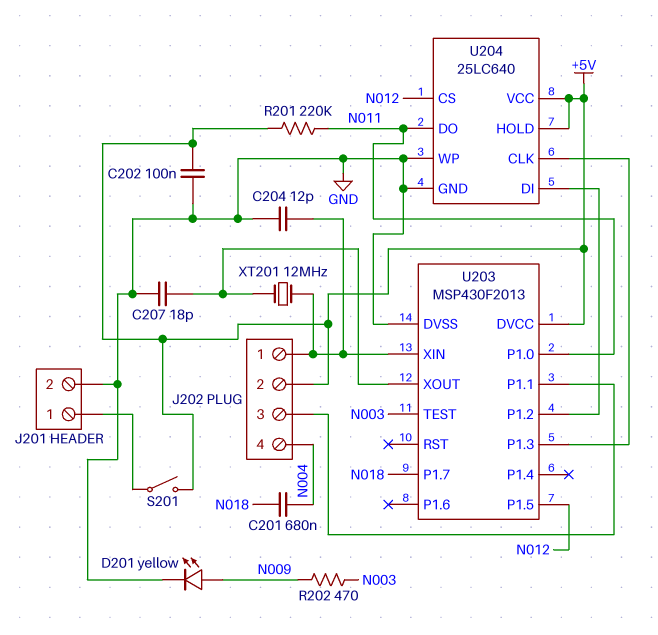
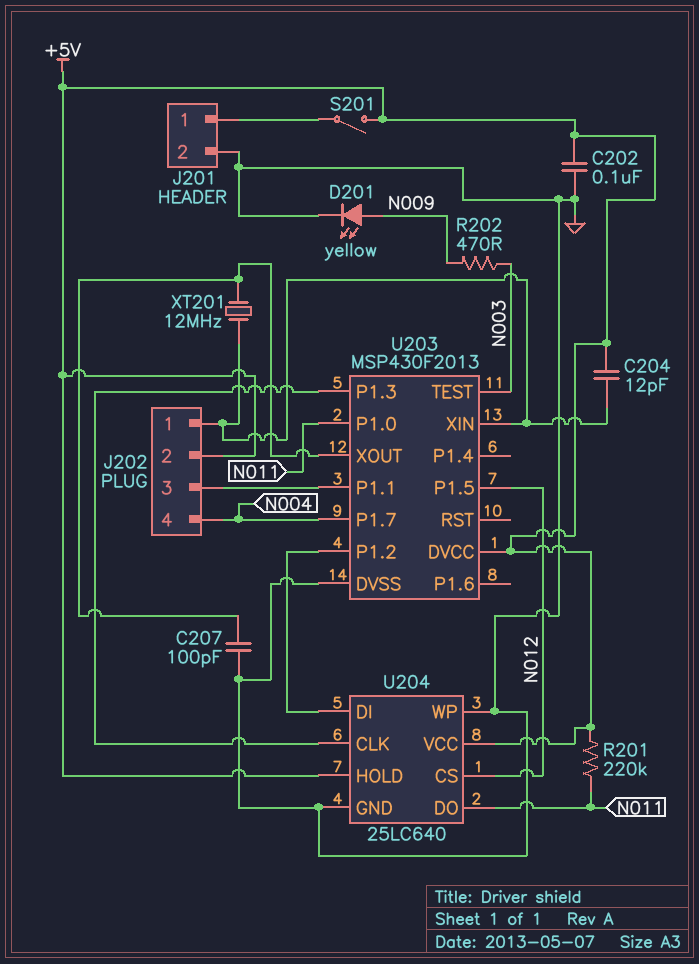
C201: 680nF (N004, N018) -> none
C204: 12pF (GND, J202/1) -> 12pF (+5V, J202/1)
C207: 18pF (GND, U203/XOUT) -> 100pF (GND, U203/XOUT)
U203 pin P1.7: N018 -> N004

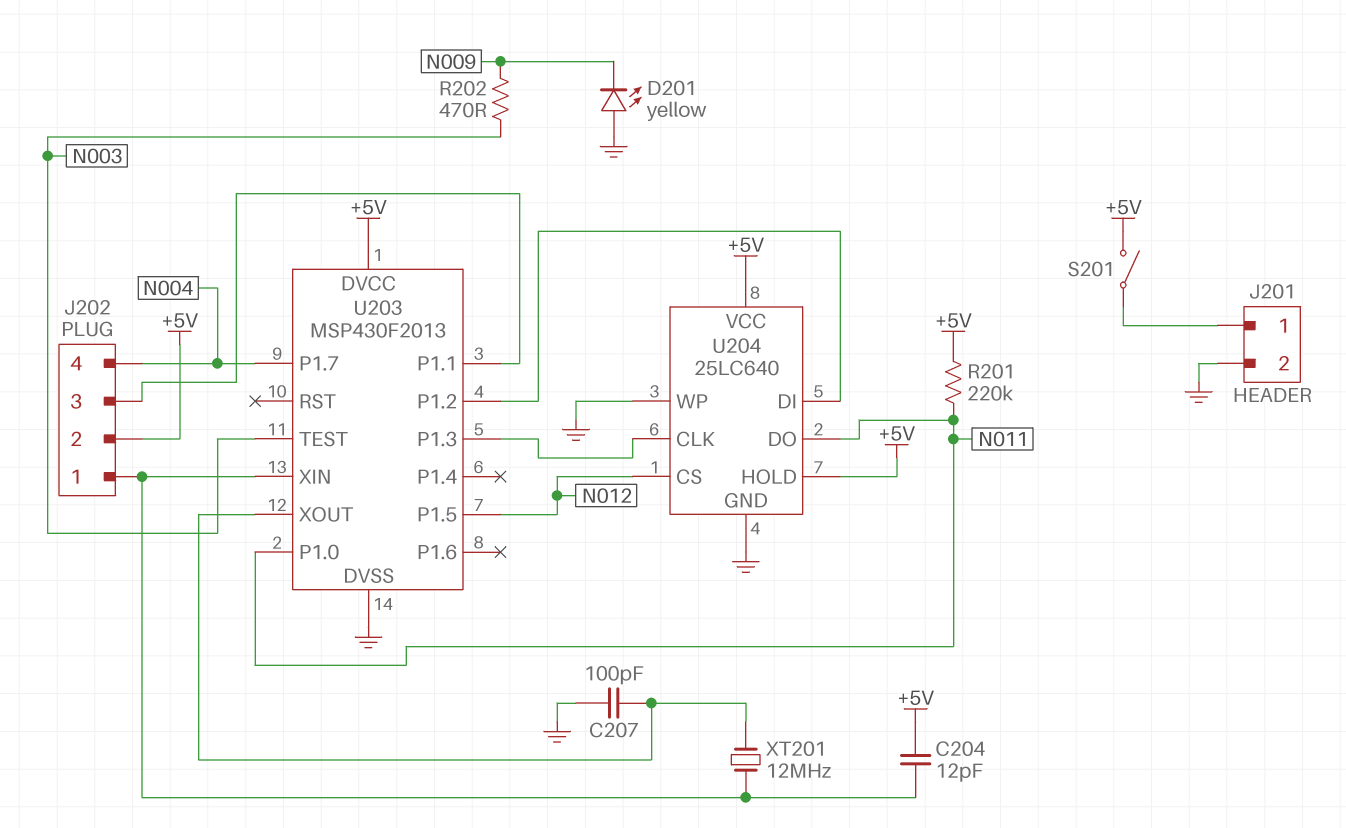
C202: 100nF (+5V, GND) -> none
D201: LED yellow (A N009, K GND) -> LED yellow (A GND, K N009)

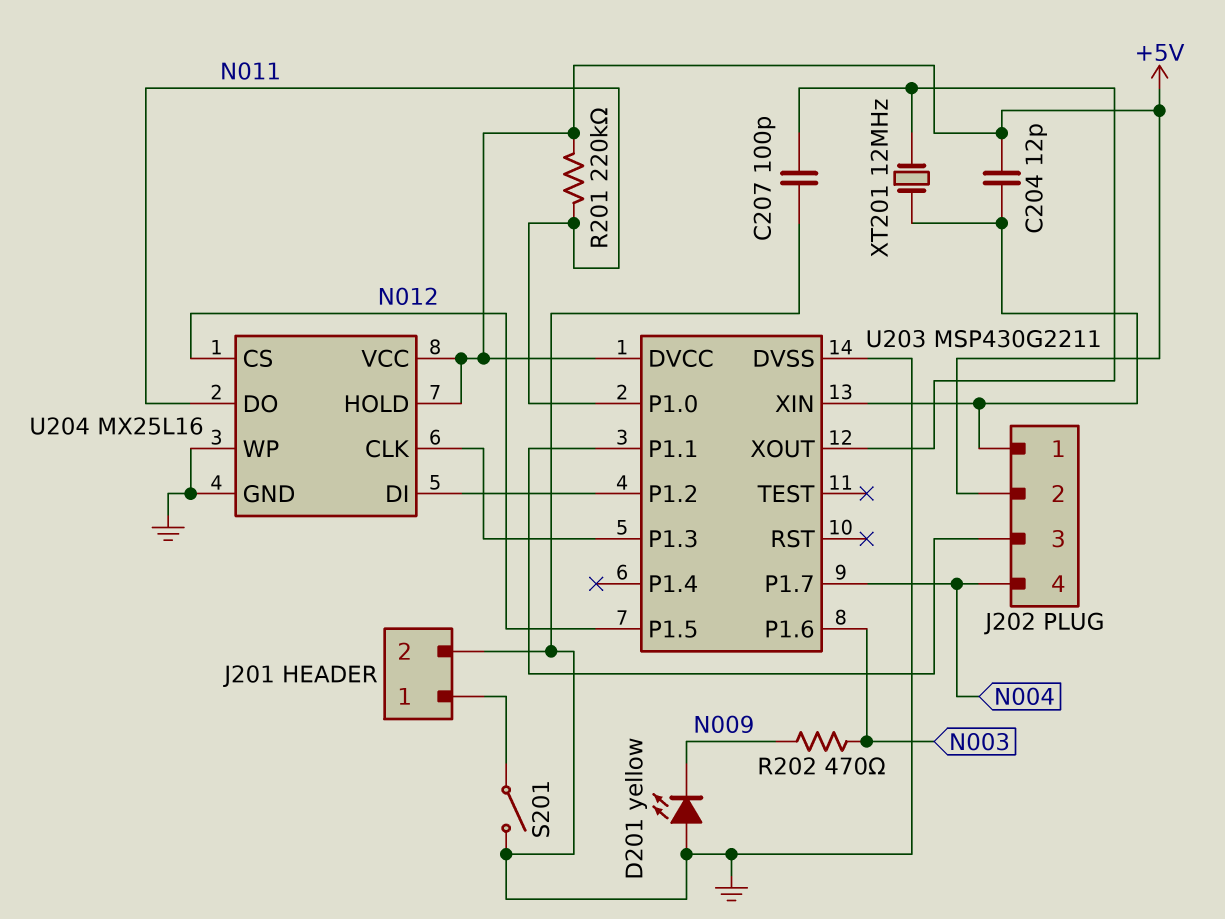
S201: switch (+5V, J201/1) -> switch (GND, J201/1)
U203: MSP430F2013 -> MSP430G2211
U203 pin P1.6: none -> N003
U203 pin TEST: N003 -> none
U204: 25LC640 -> MX25L16

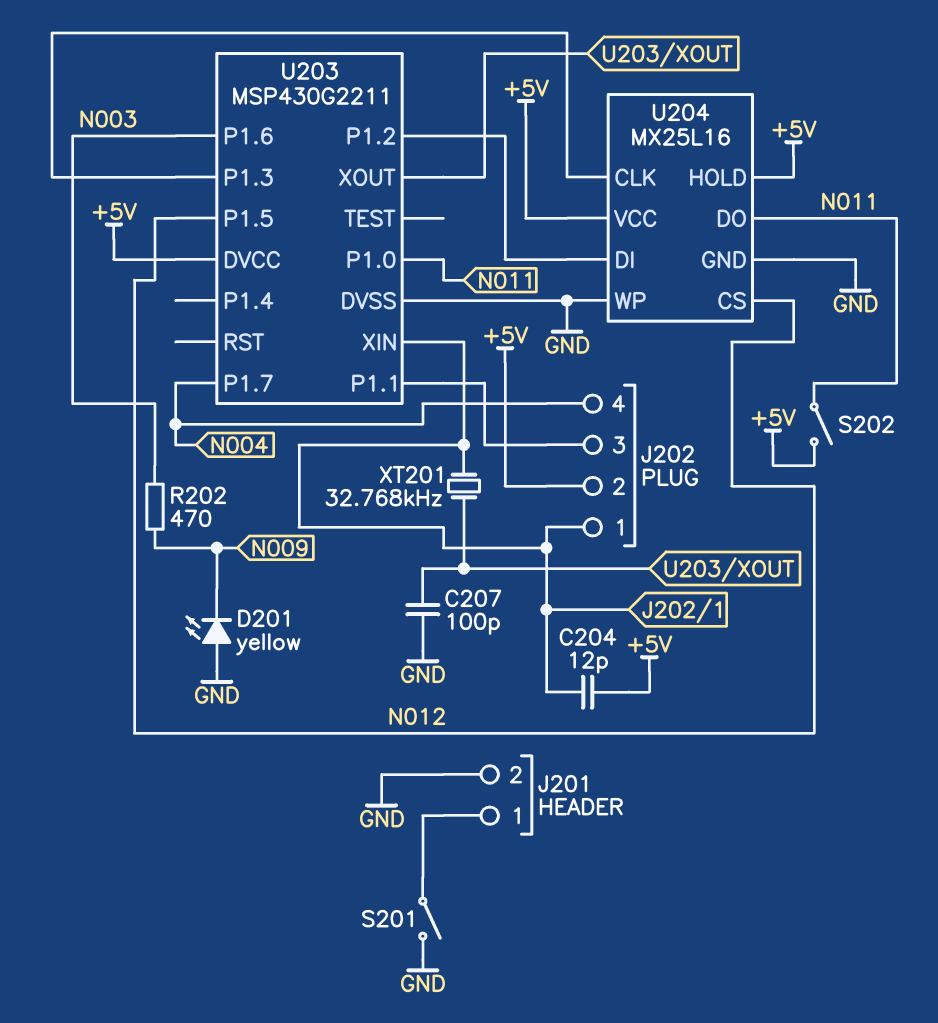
R201: 220k (+5V, N011) -> none
S202: none -> switch (+5V, N011)
XT201: 12MHz (J202/1, U203/XOUT) -> 32.768kHz (J202/1, U203/XOUT)

